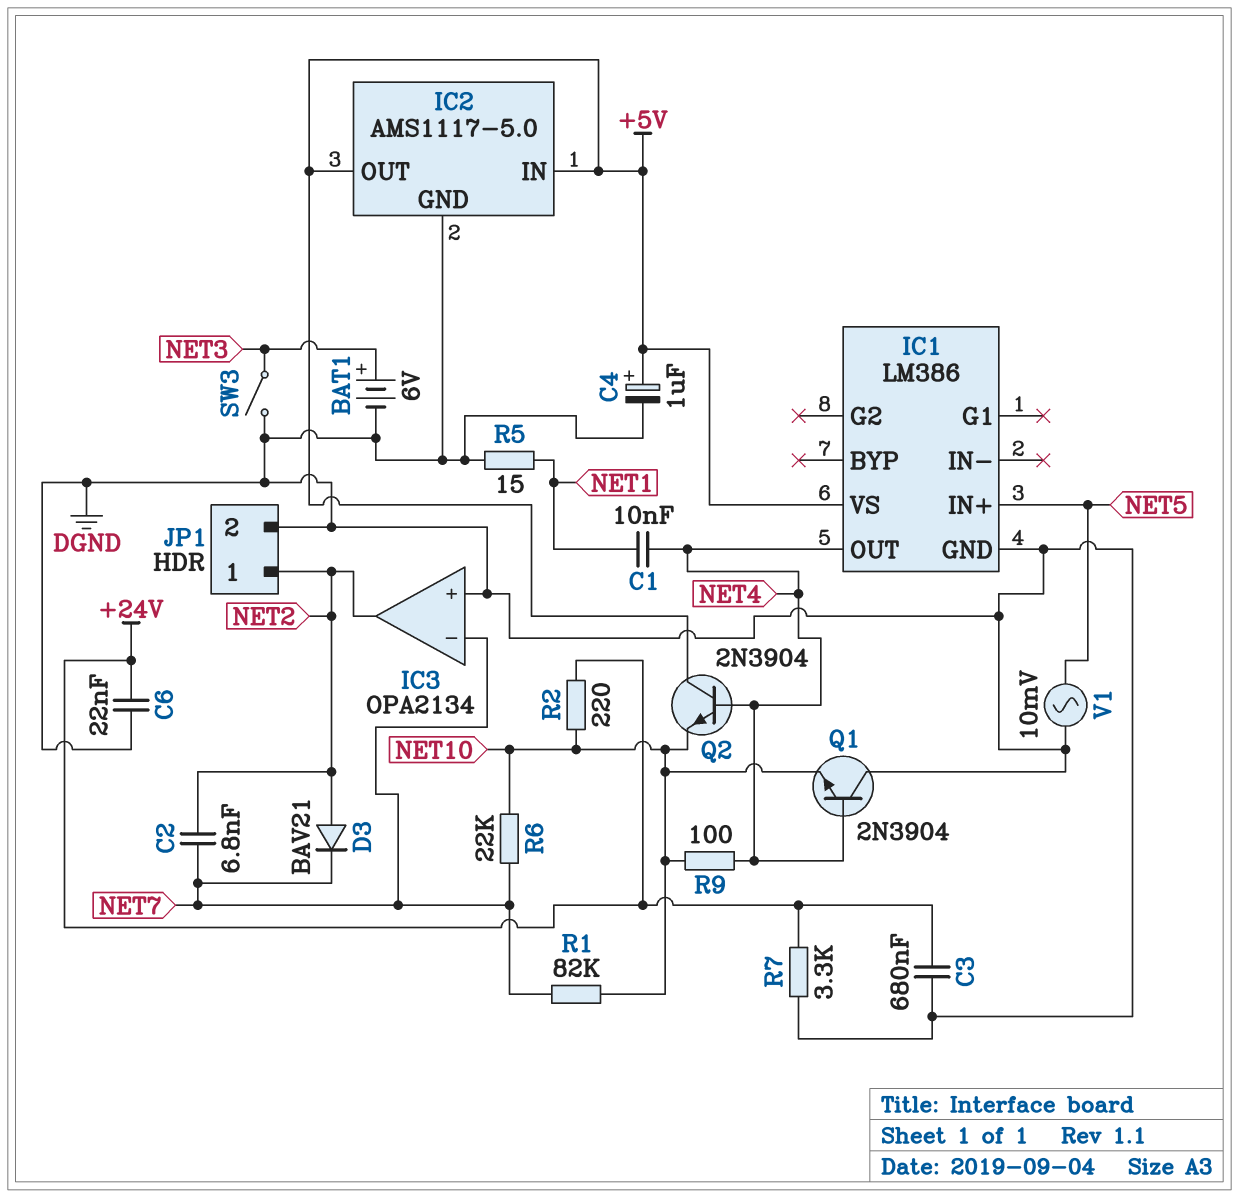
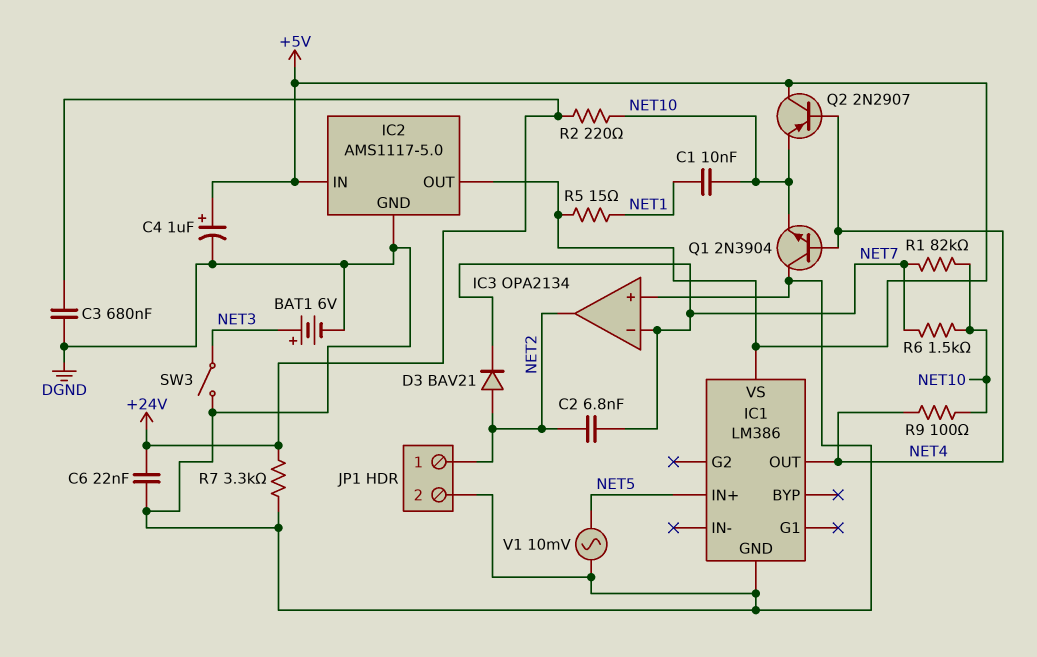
C1: 10nF (NET1, NET4) -> 10nF (NET1, NET10)
Q2: NPN 2N3904 (B NET4, C +5V, E NET10) -> PNP 2N2907 (B NET4, C +5V, E NET10)
R5: 15 (DGND, NET1) -> 15 (+5V, NET1)
R6: 22k (NET7, NET10) -> 1.5k (NET7, NET10)

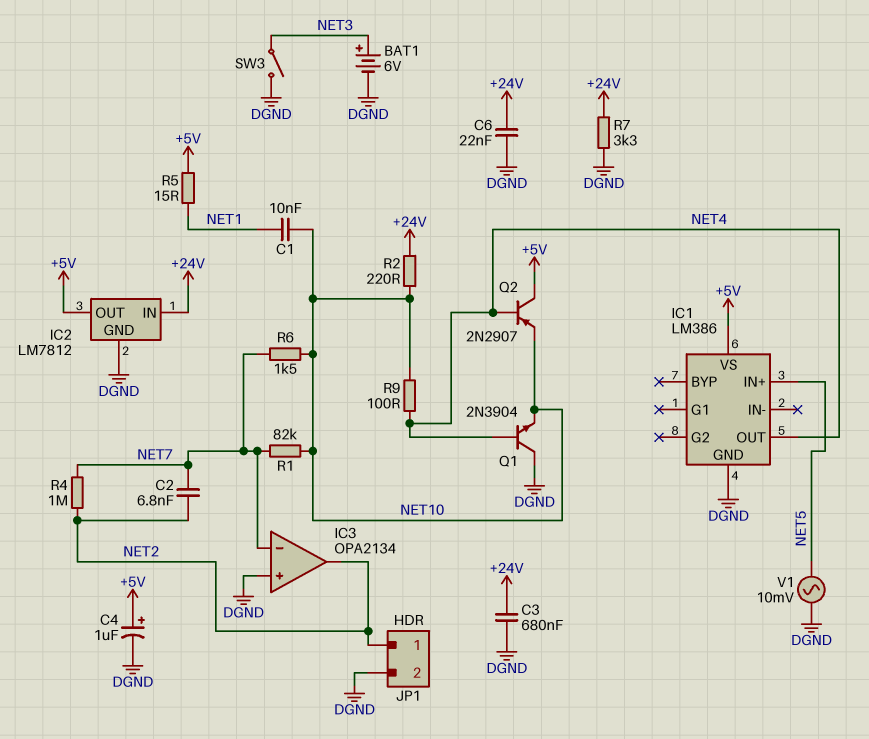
D3: diode BAV21 (A NET2, K NET7) -> none
IC2: AMS1117-5.0 -> LM7812
IC2 pin IN: +5V -> +24V
R4: none -> 1M (NET2, NET7)

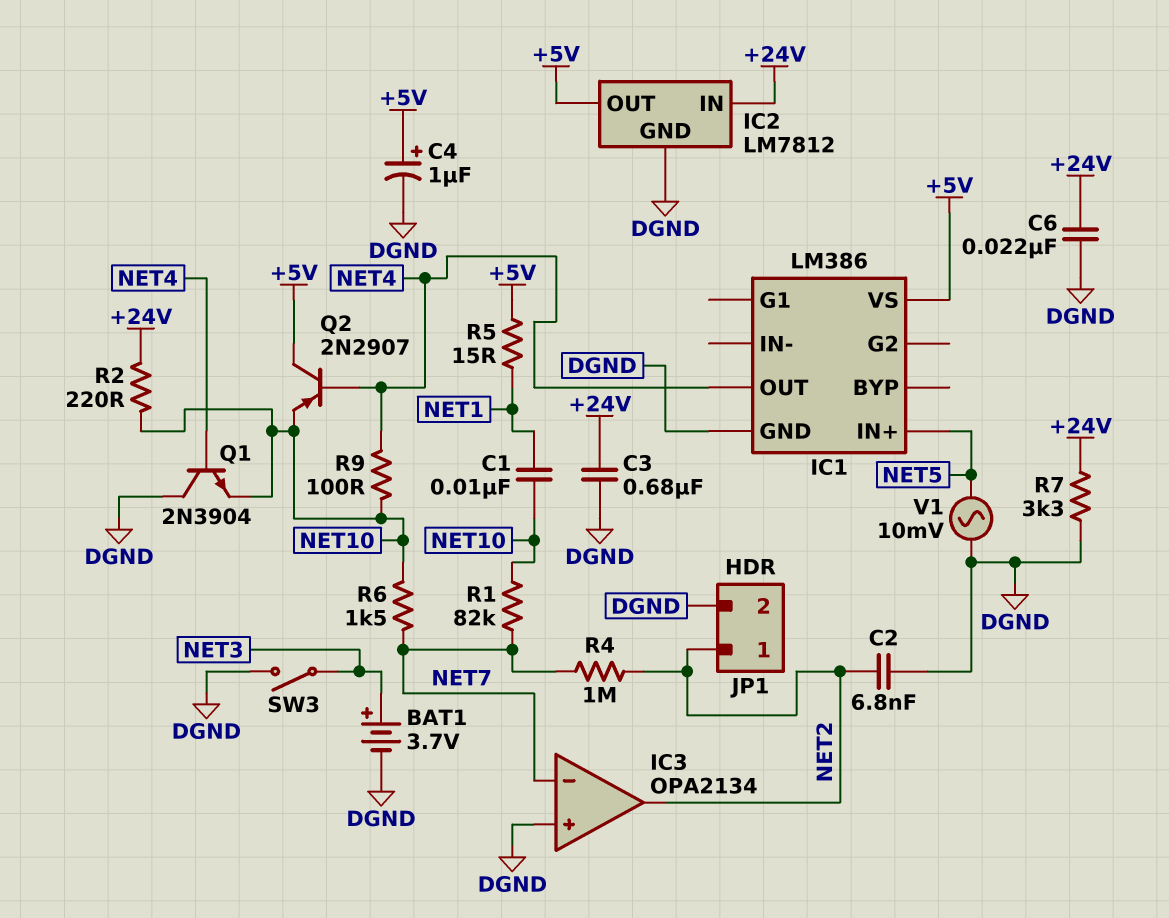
BAT1: 6V (plus NET3, minus DGND) -> 3.7V (plus NET3, minus DGND)
C2: 6.8nF (NET2, NET7) -> 6.8nF (DGND, NET2)

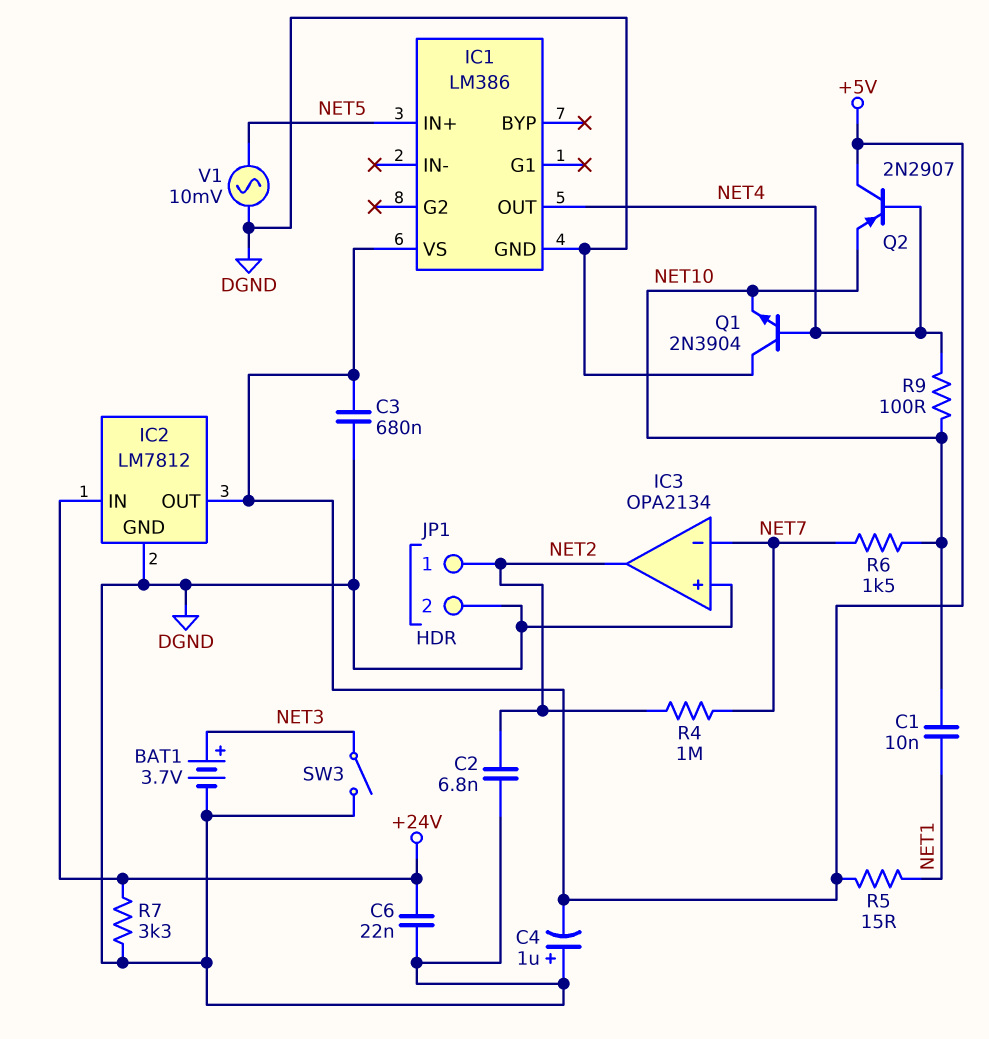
C3: 680nF (+24V, DGND) -> 680nF (+5V, DGND)
C4: 1uF (plus +5V, minus DGND) -> 1uF (plus DGND, minus +5V)
R1: 82k (NET7, NET10) -> none
R2: 220 (+24V, NET10) -> none

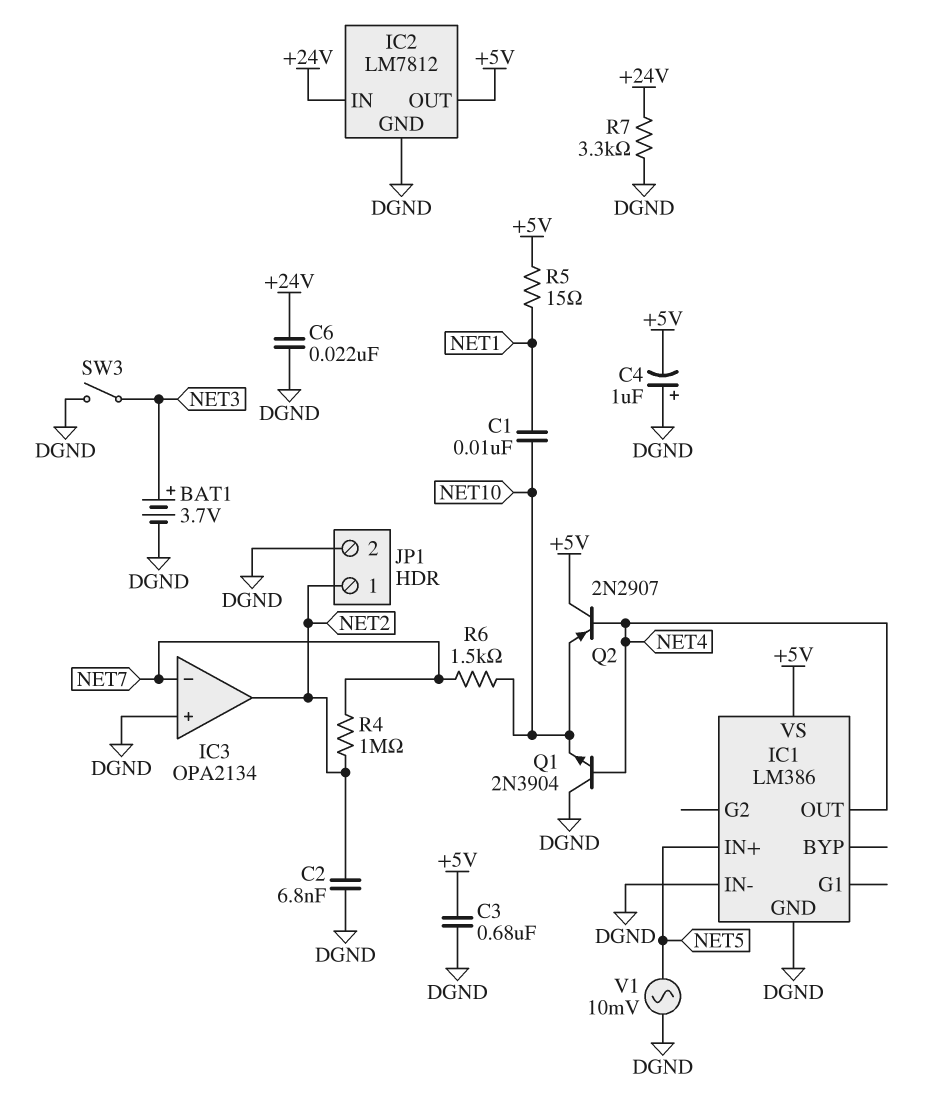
IC1 pin IN-: none -> DGND
R9: 100 (NET4, NET10) -> none

